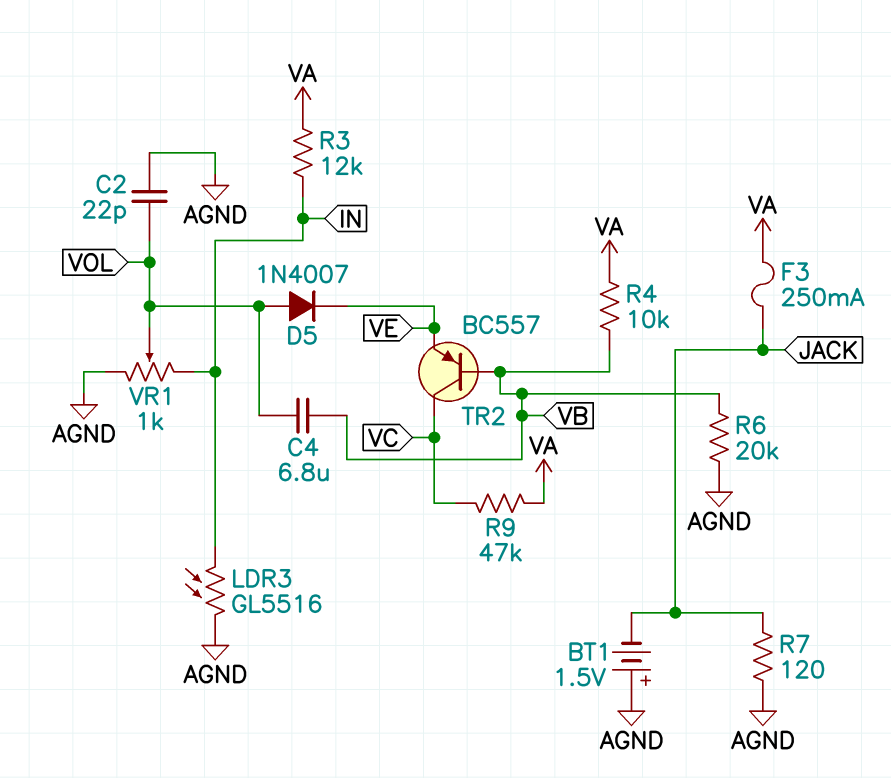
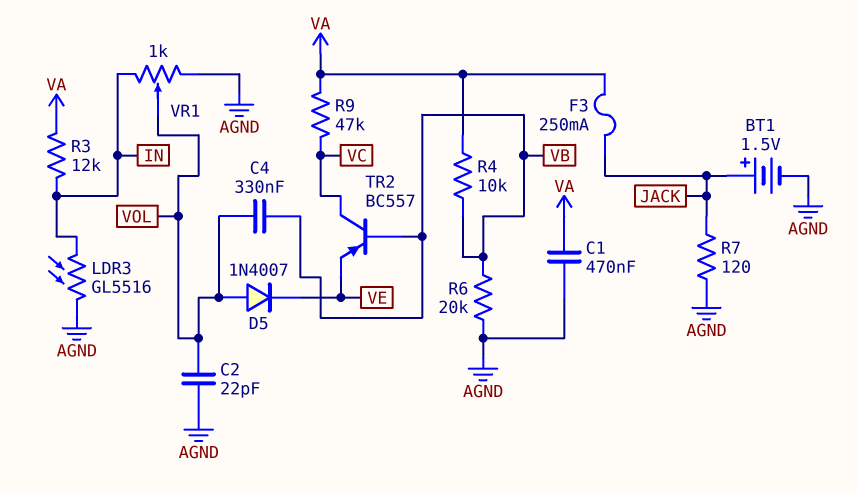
BT1: 1.5V (plus AGND, minus JACK) -> 1.5V (plus JACK, minus AGND)
C1: none -> 470nF (AGND, VA)
C4: 6.8uF (VB, VOL) -> 330nF (VB, VOL)

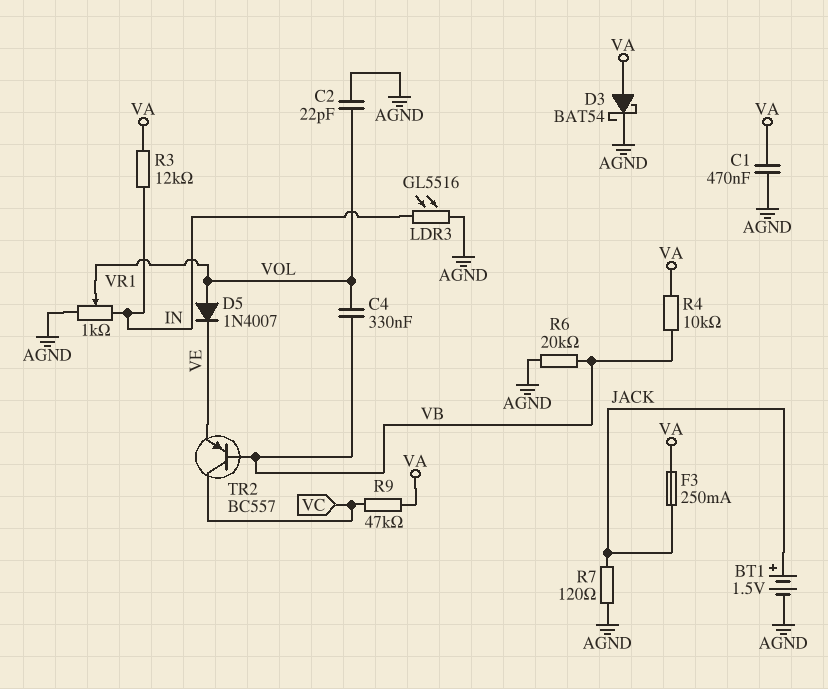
D3: none -> schottky BAT54 (A VA, K AGND)

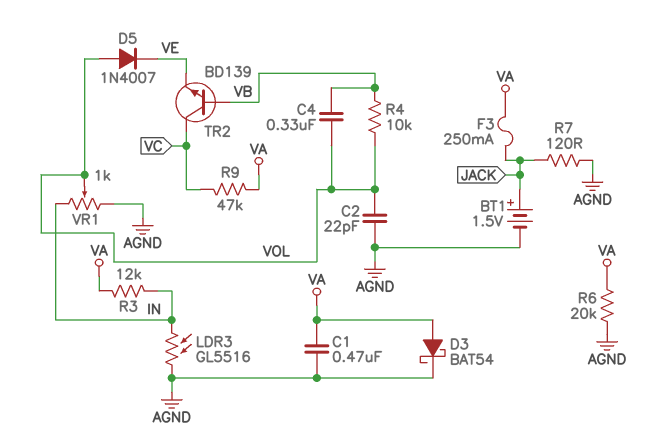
R4: 10k (VA, VB) -> 10k (VB, VOL)
R6: 20k (AGND, VB) -> 20k (AGND, VA)
TR2: PNP BC557 (B VB, C VC, E VE) -> NPN BD139 (B VB, C VC, E VE)

